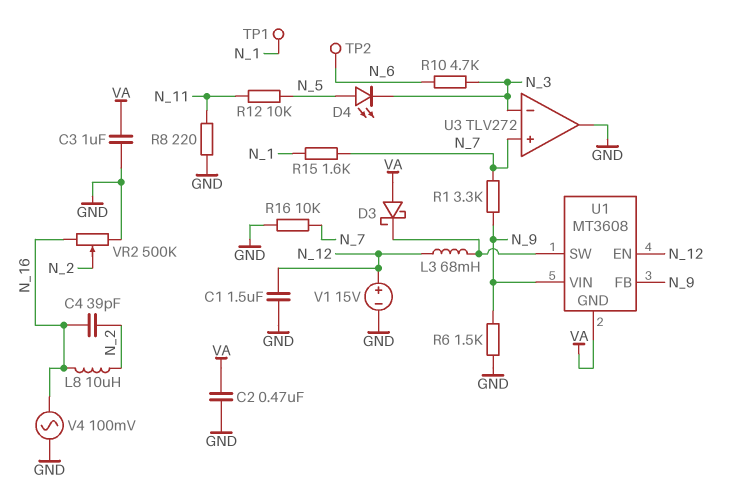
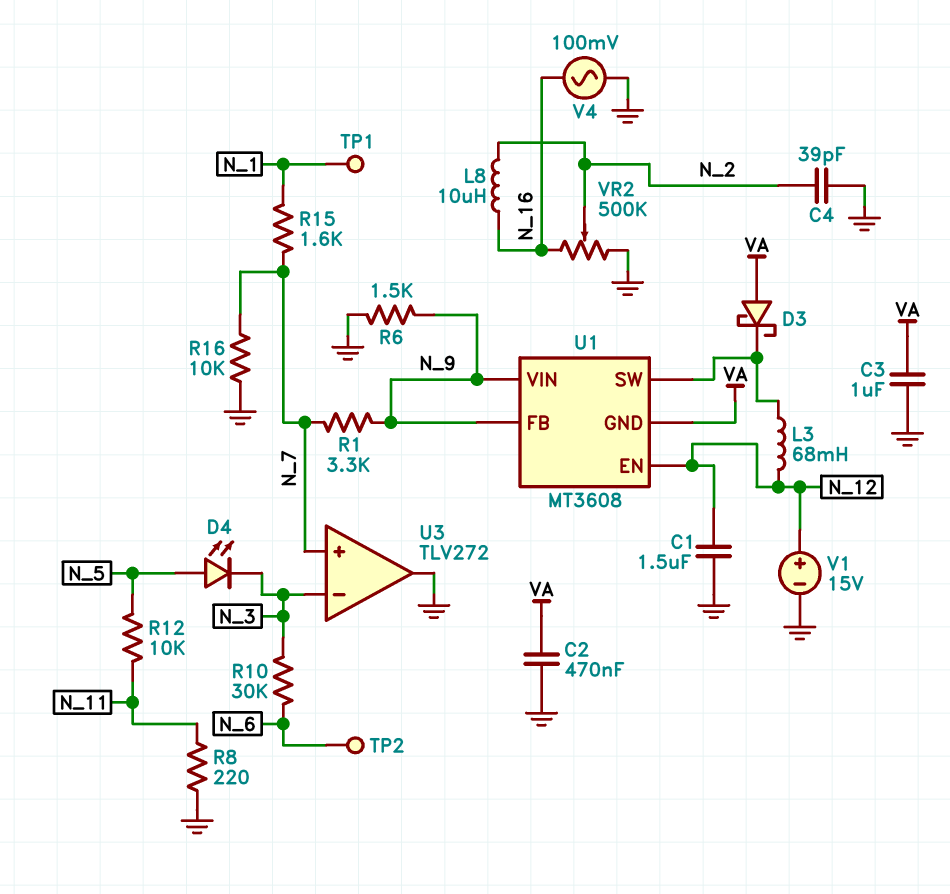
C4: 39pF (N_2, N_16) -> 39pF (GND, N_2)
R10: 4.7k (N_3, N_6) -> 30k (N_3, N_6)

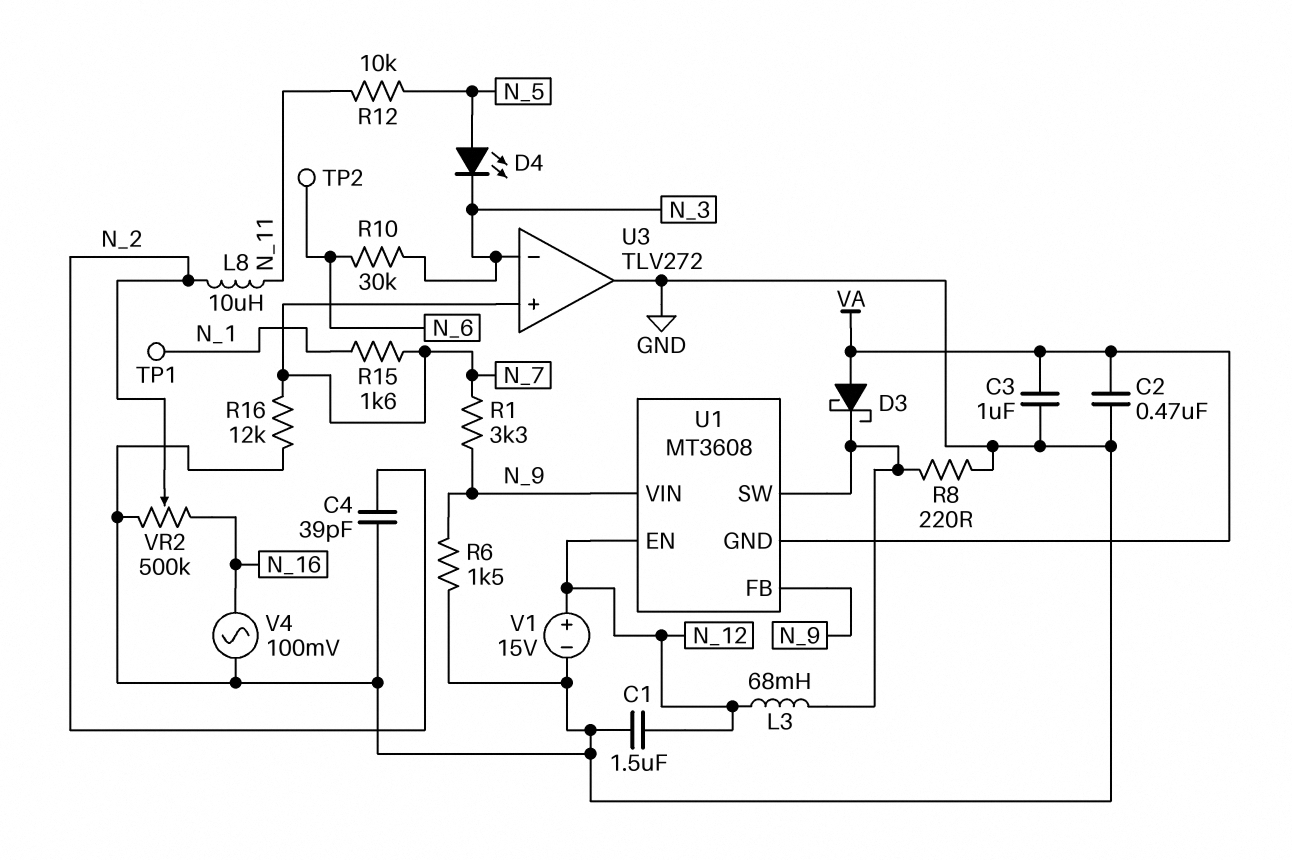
L8: 10uH (N_2, N_16) -> 10uH (N_2, N_11)
R8: 220 (GND, N_11) -> 220 (GND, U1/SW)
R16: 10k (GND, N_7) -> 12k (GND, N_7)

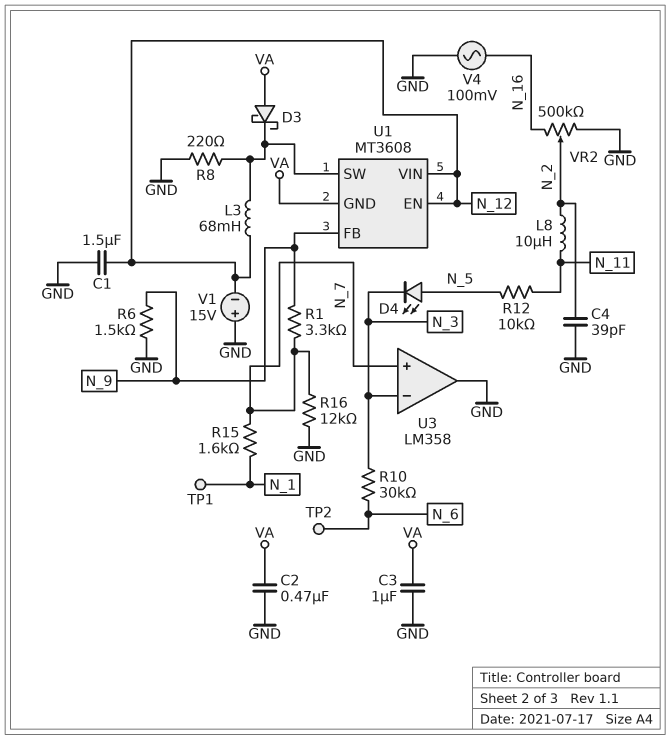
U1 pin VIN: N_9 -> N_12
U3: TLV272 -> LM358
V1: 15V (plus N_12, minus GND) -> 15V (plus GND, minus N_12)

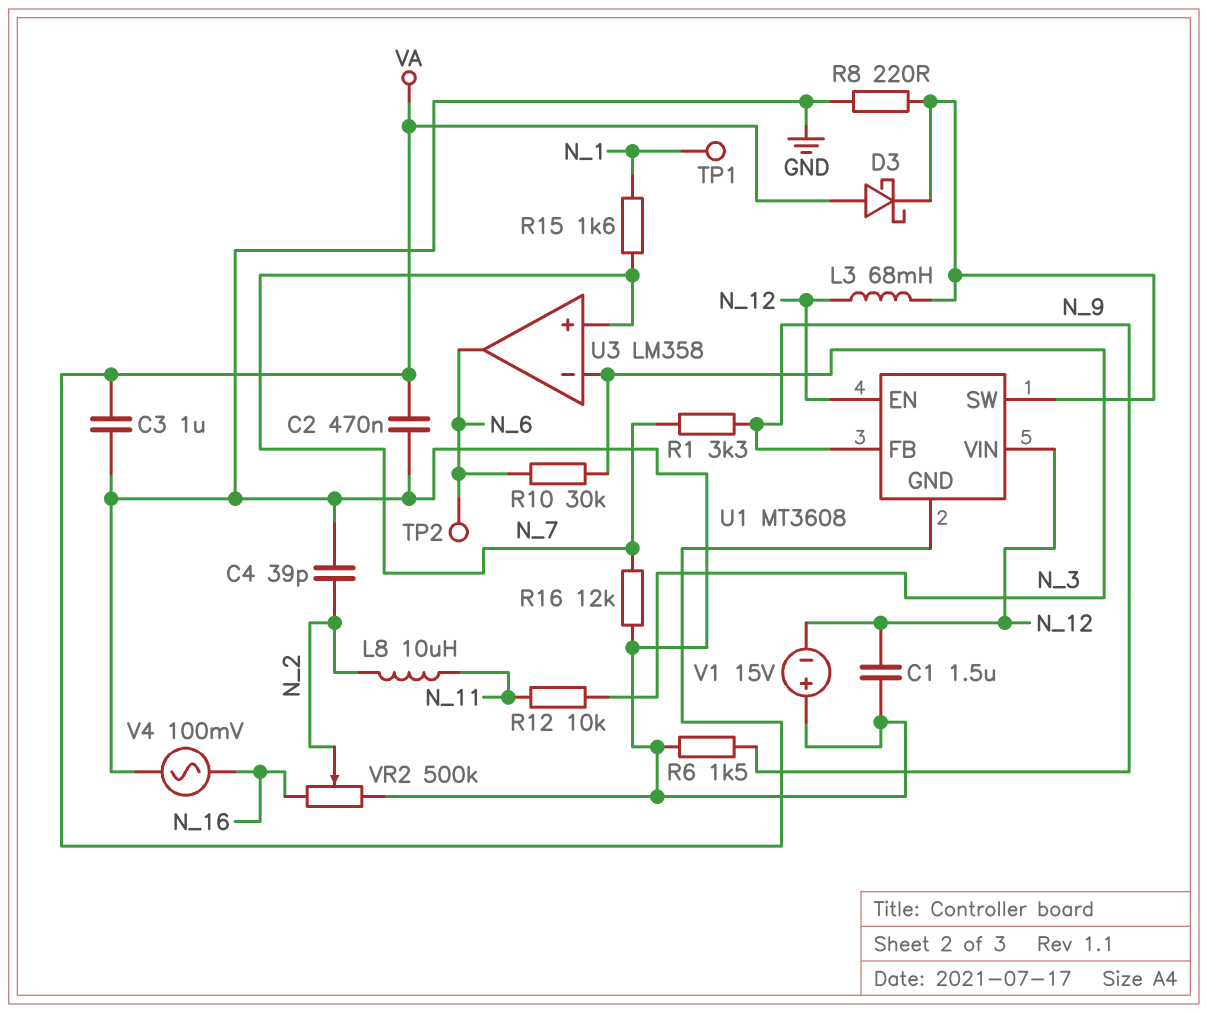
D4: LED (A N_5, K N_3) -> none
R12: 10k (N_5, N_11) -> 10k (N_3, N_11)
U3 pin out: GND -> N_6

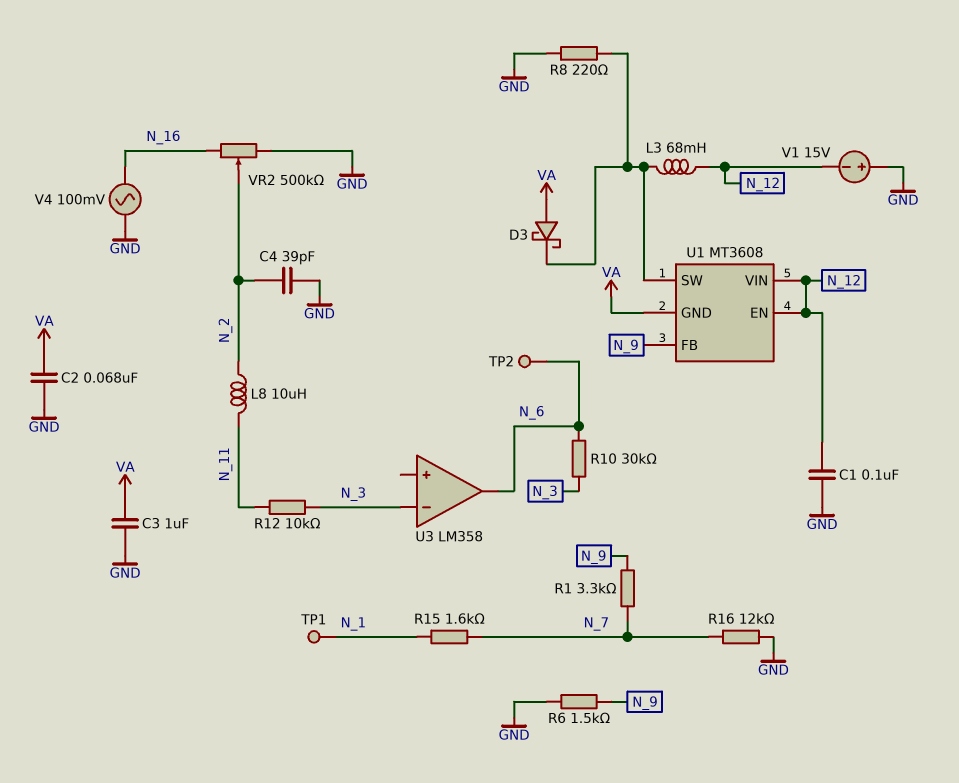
C1: 1.5uF (GND, N_12) -> 100nF (GND, N_12)
C2: 470nF (GND, VA) -> 68nF (GND, VA)
U3 pin in+: N_7 -> none

